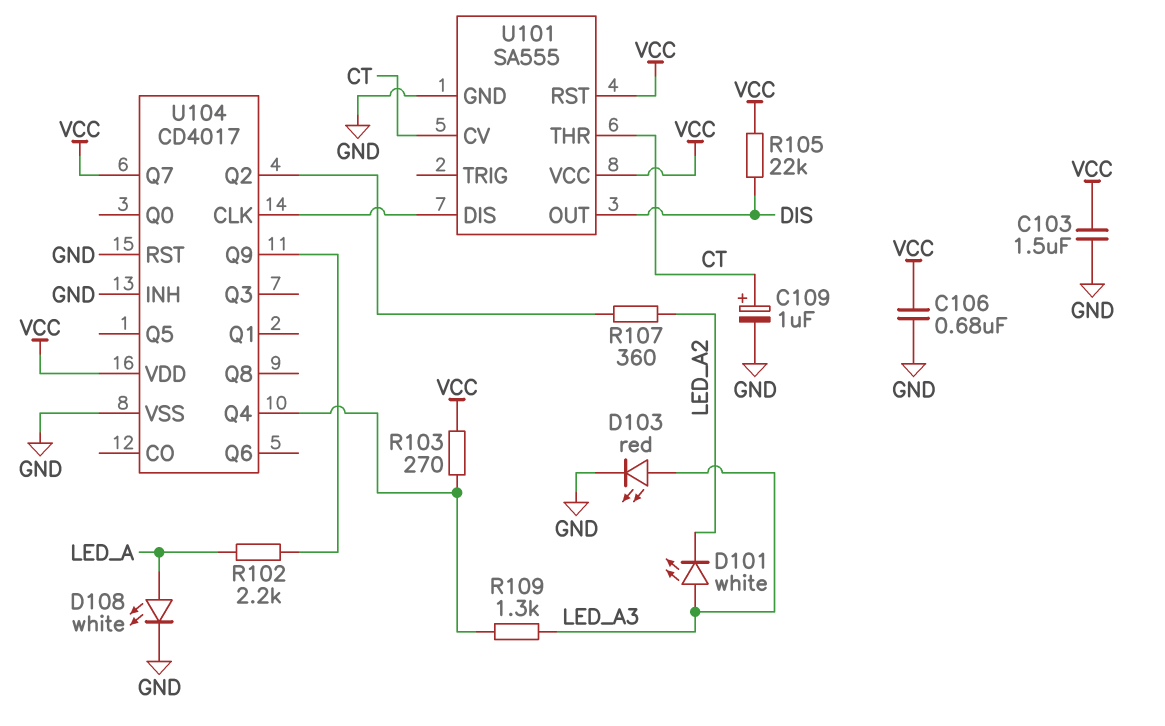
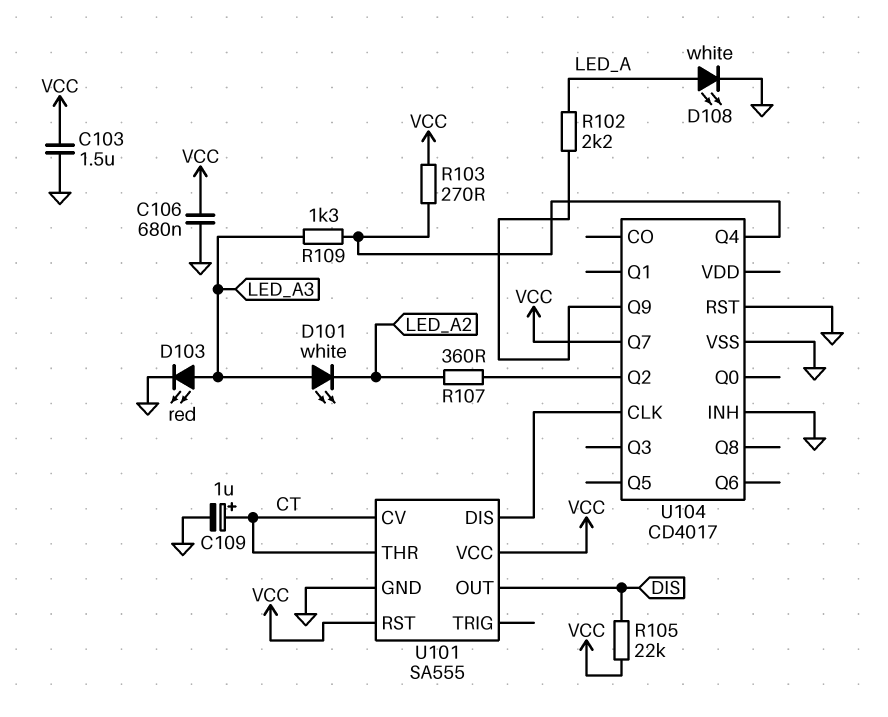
U104 pin VDD: VCC -> none

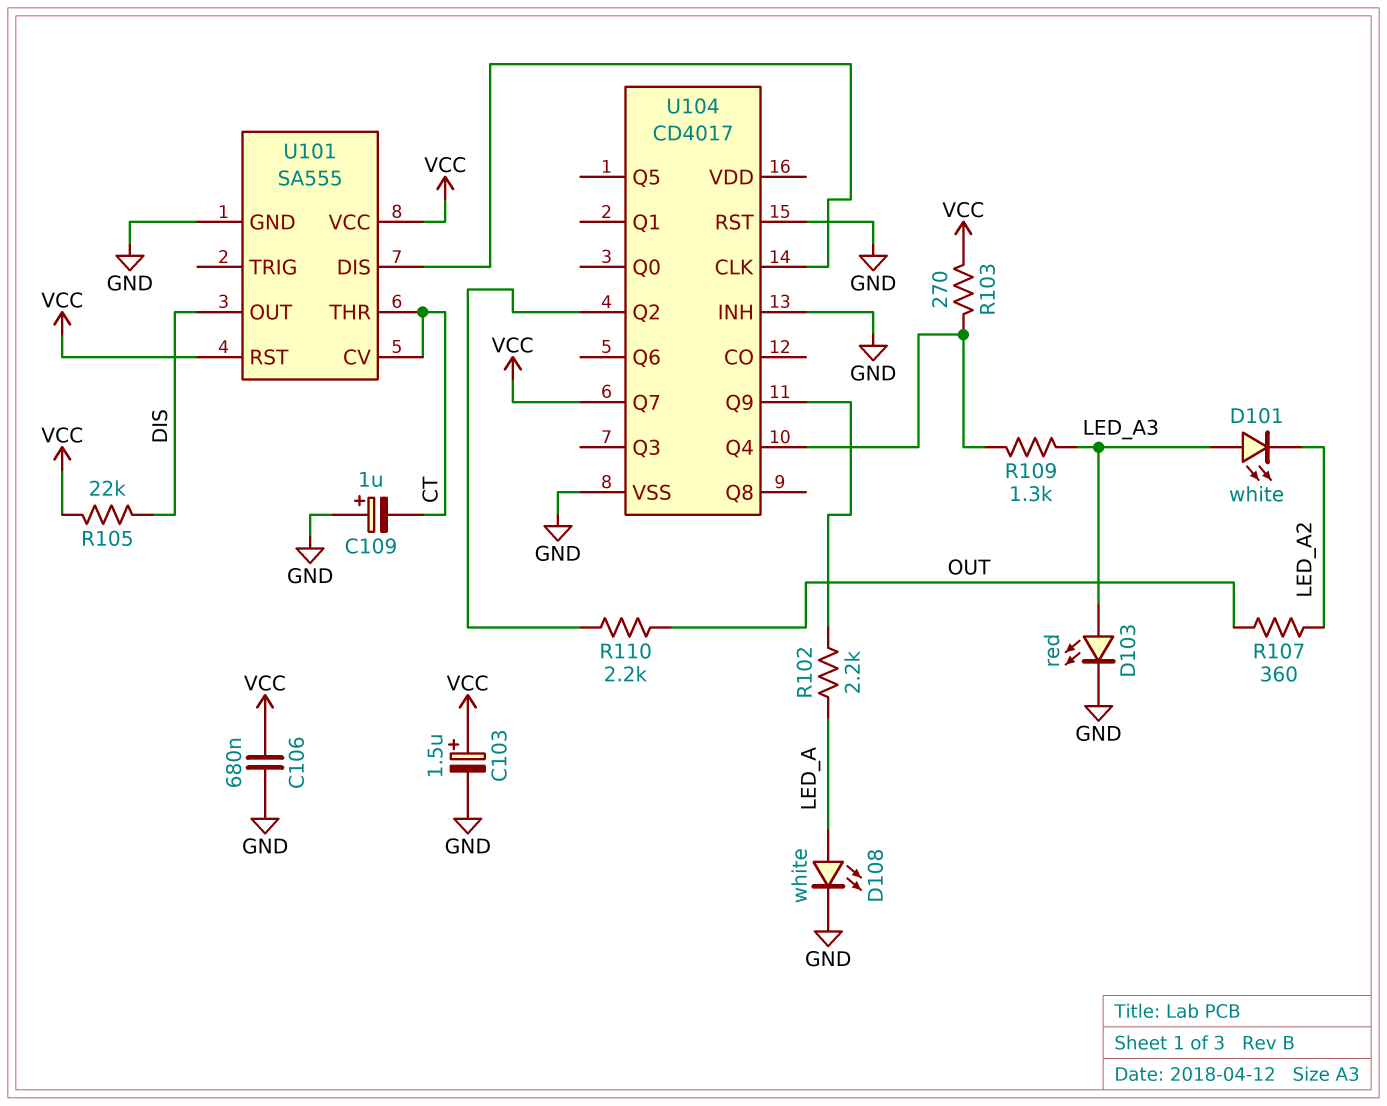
C103: 1.5uF (GND, VCC) -> 1.5uF (plus VCC, minus GND)
C109: 1uF (plus CT, minus GND) -> 1uF (plus GND, minus CT)
R107: 360 (LED_A2, U104/Q2) -> 360 (LED_A2, OUT)
R110: none -> 2.2k (OUT, U104/Q2)

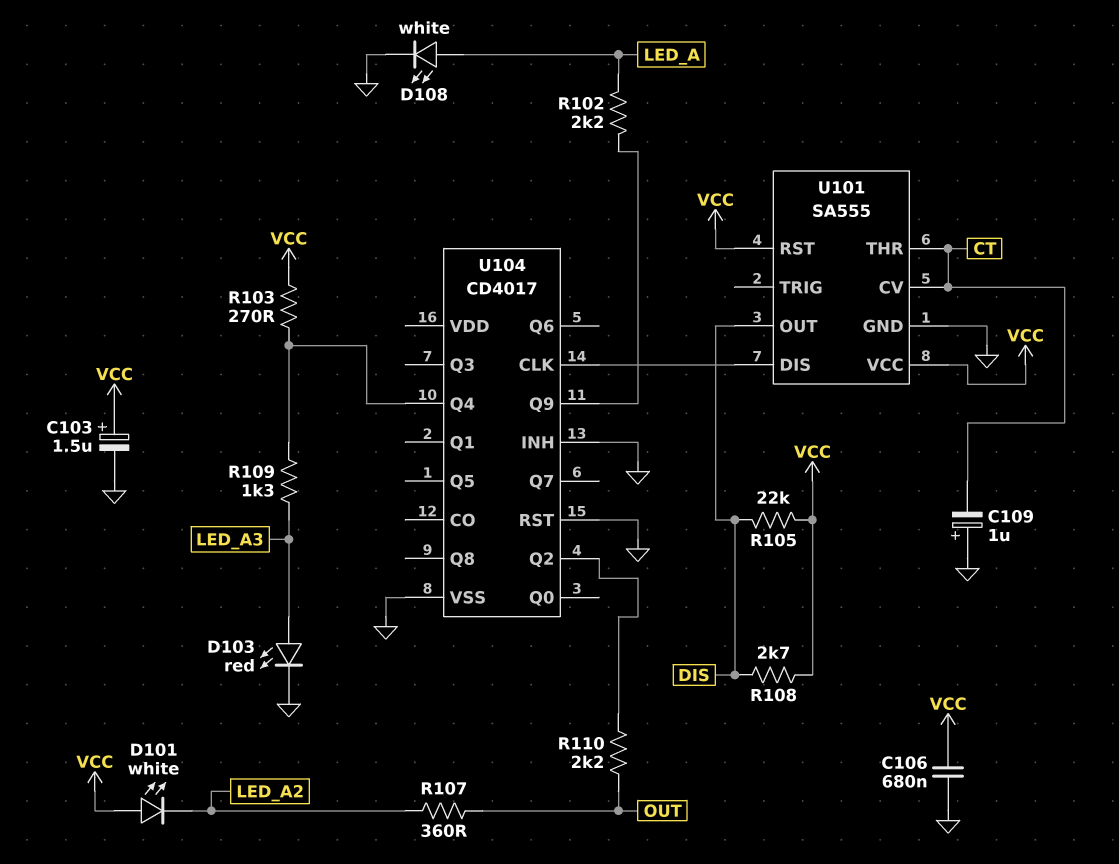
D101: LED white (A LED_A3, K LED_A2) -> LED white (A VCC, K LED_A2)
R108: none -> 2.7k (DIS, VCC)
U104 pin Q7: VCC -> none

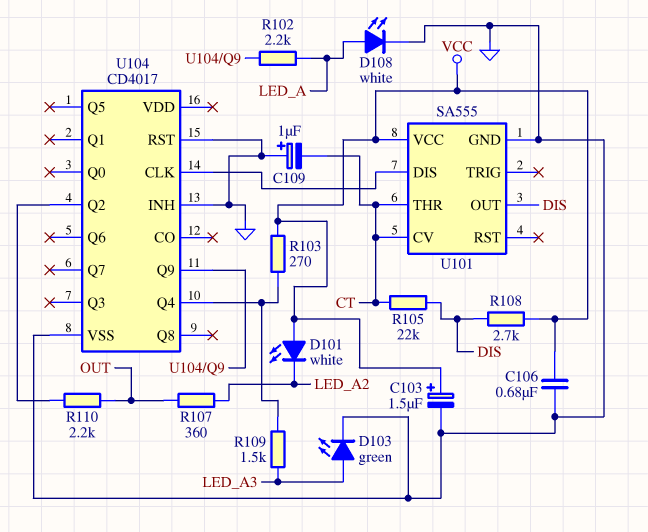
D103: LED red (A LED_A3, K GND) -> LED green (A LED_A3, K GND)
R105: 22k (DIS, VCC) -> 22k (CT, DIS)
R109: 1.3k (LED_A3, U104/Q4) -> 1.5k (LED_A3, U104/Q4)
U101 pin RST: VCC -> none

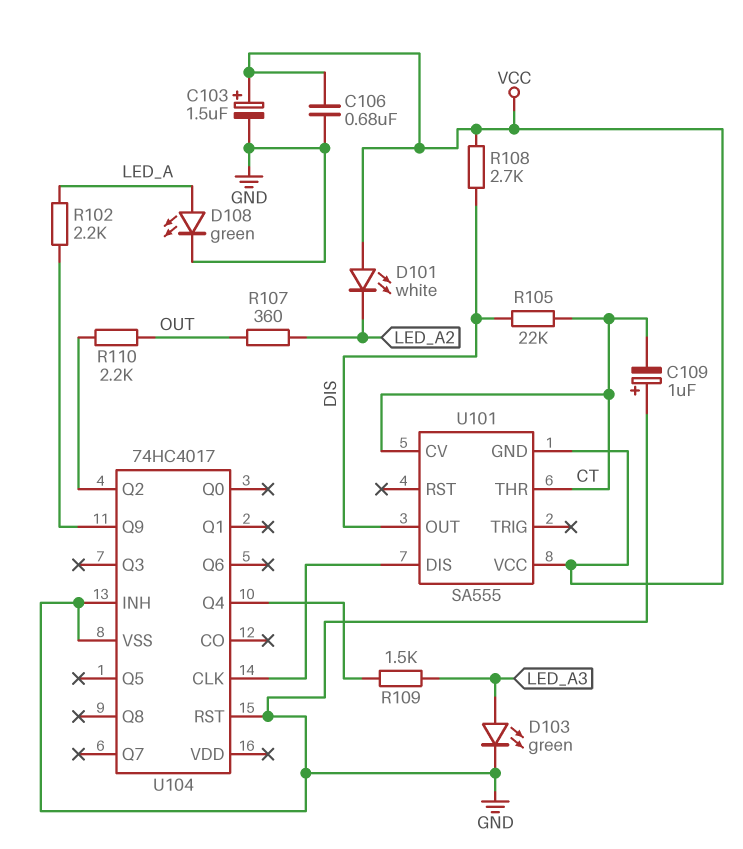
D108: LED white (A LED_A, K GND) -> LED green (A LED_A, K GND)
R103: 270 (U104/Q4, VCC) -> none
U101 pin GND: GND -> VCC
U104: CD4017 -> 74HC4017

